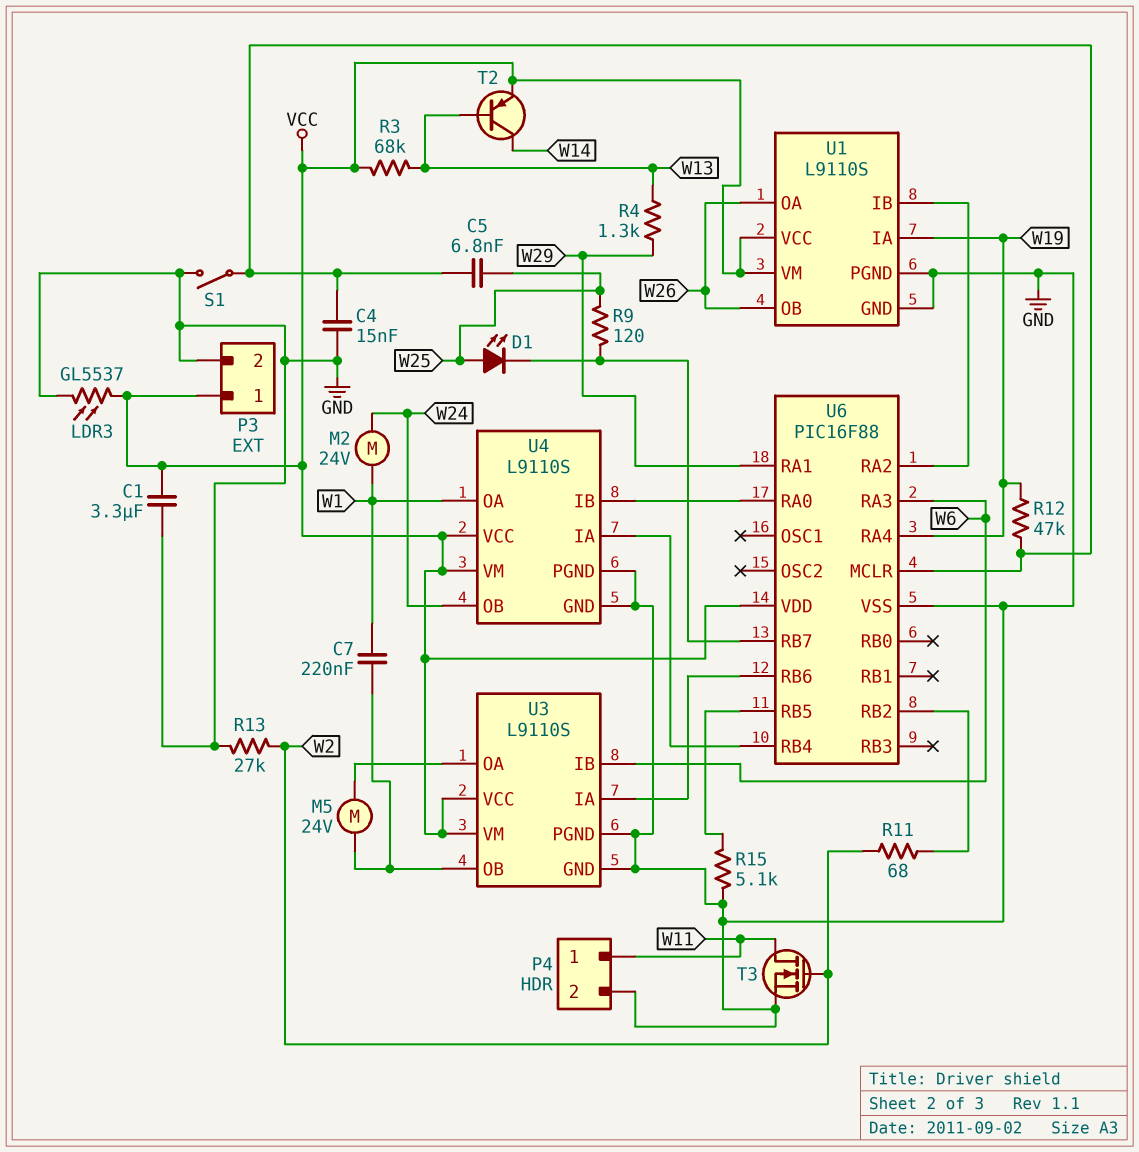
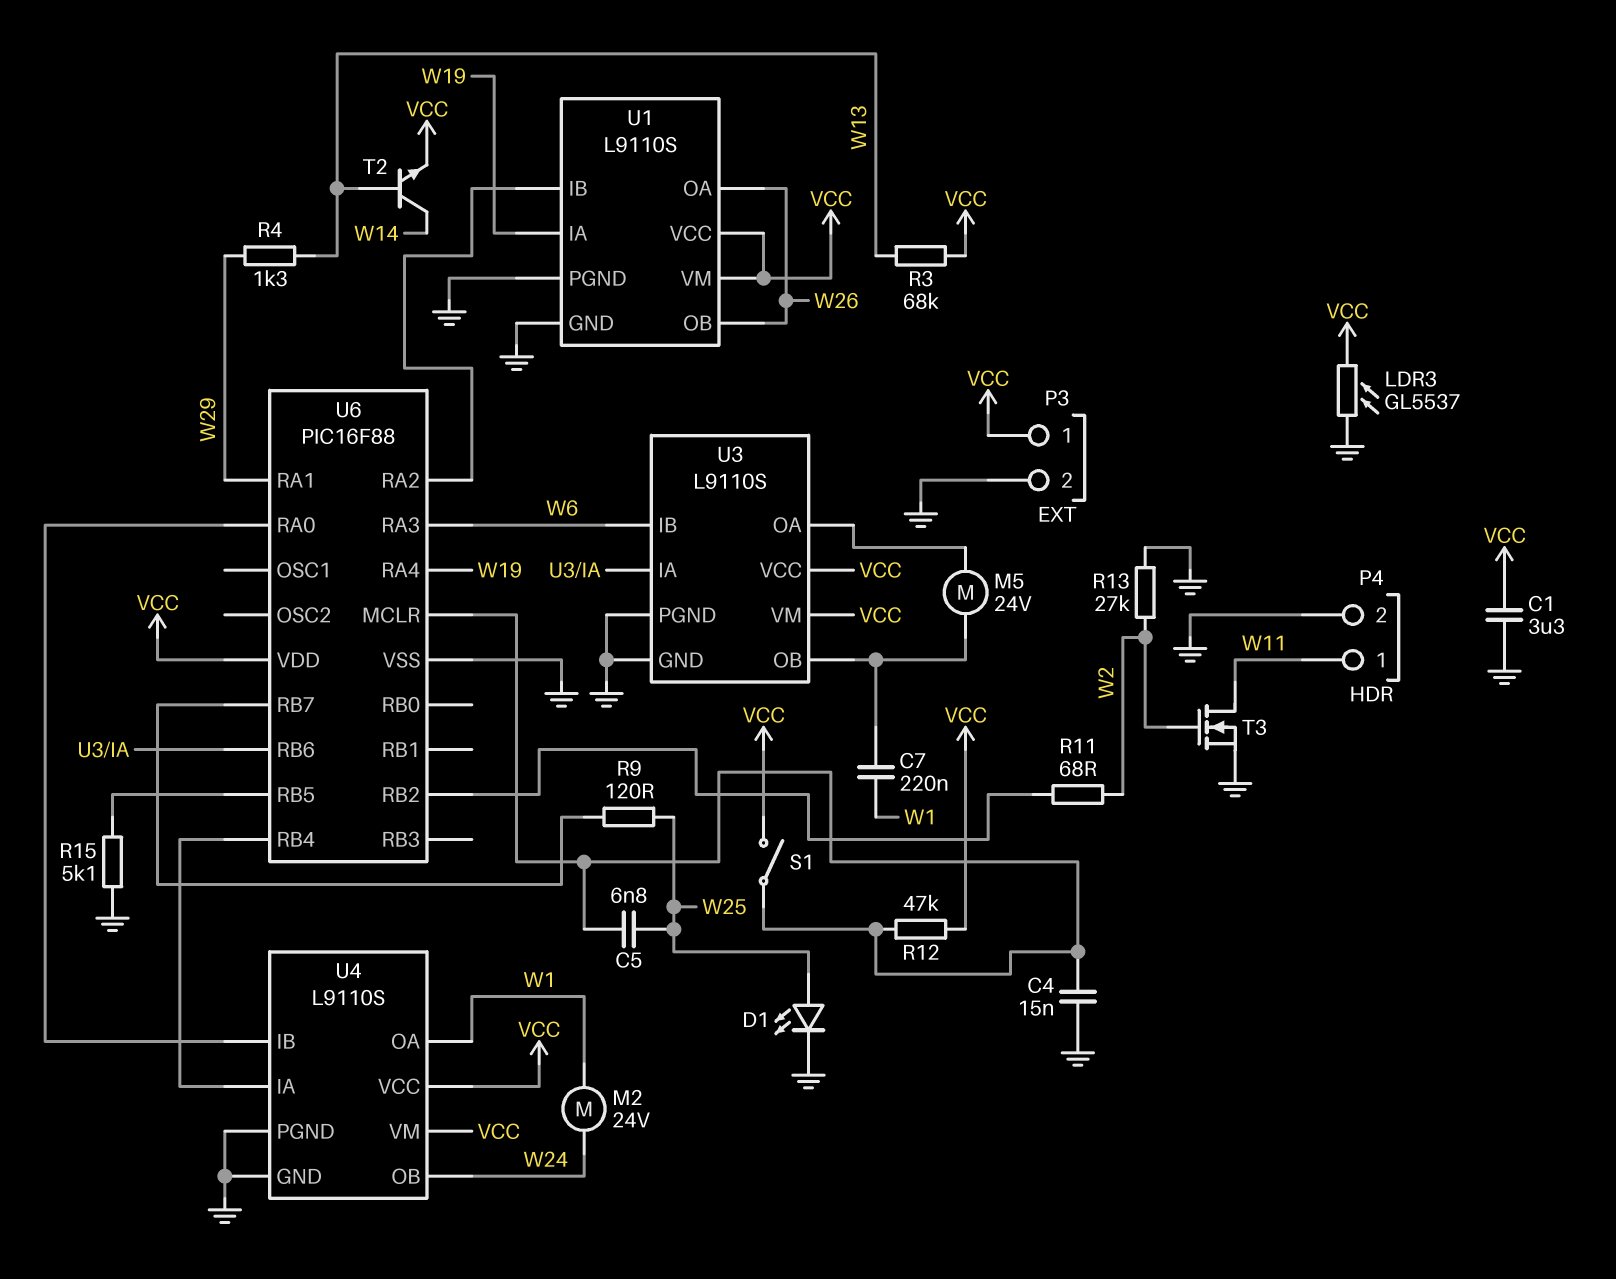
D1: LED (A W25, K U6/RB7) -> LED (A W25, K GND)
R12: 47k (U6/MCLR, W19) -> 47k (U6/MCLR, VCC)
S1: switch (GND, U6/MCLR) -> switch (U6/MCLR, VCC)
T2: PNP (B W13, C W14, E VCC) -> NPN (B W13, C W14, E VCC)

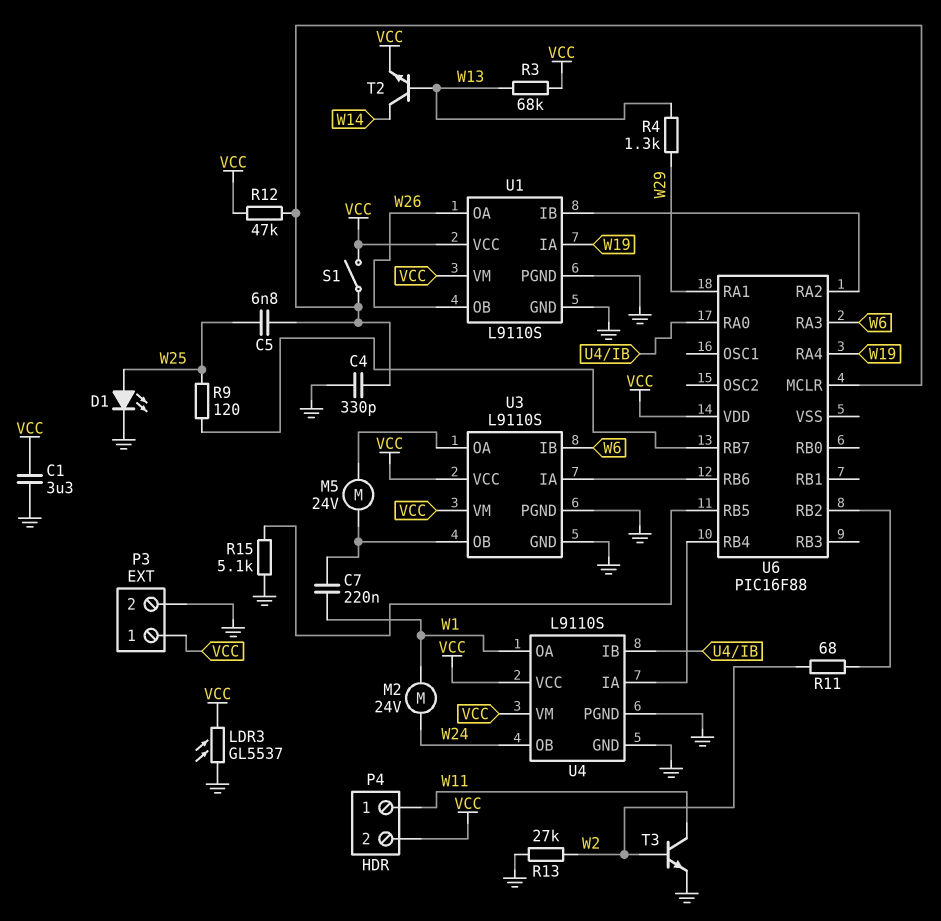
C4: 15nF (GND, U6/MCLR) -> 330pF (GND, U6/MCLR)
P4 pin 2: GND -> VCC
T3: NMOS (G W2, D W11, S GND) -> NPN (B W2, C W11, E GND)
U6 pin VSS: GND -> none

